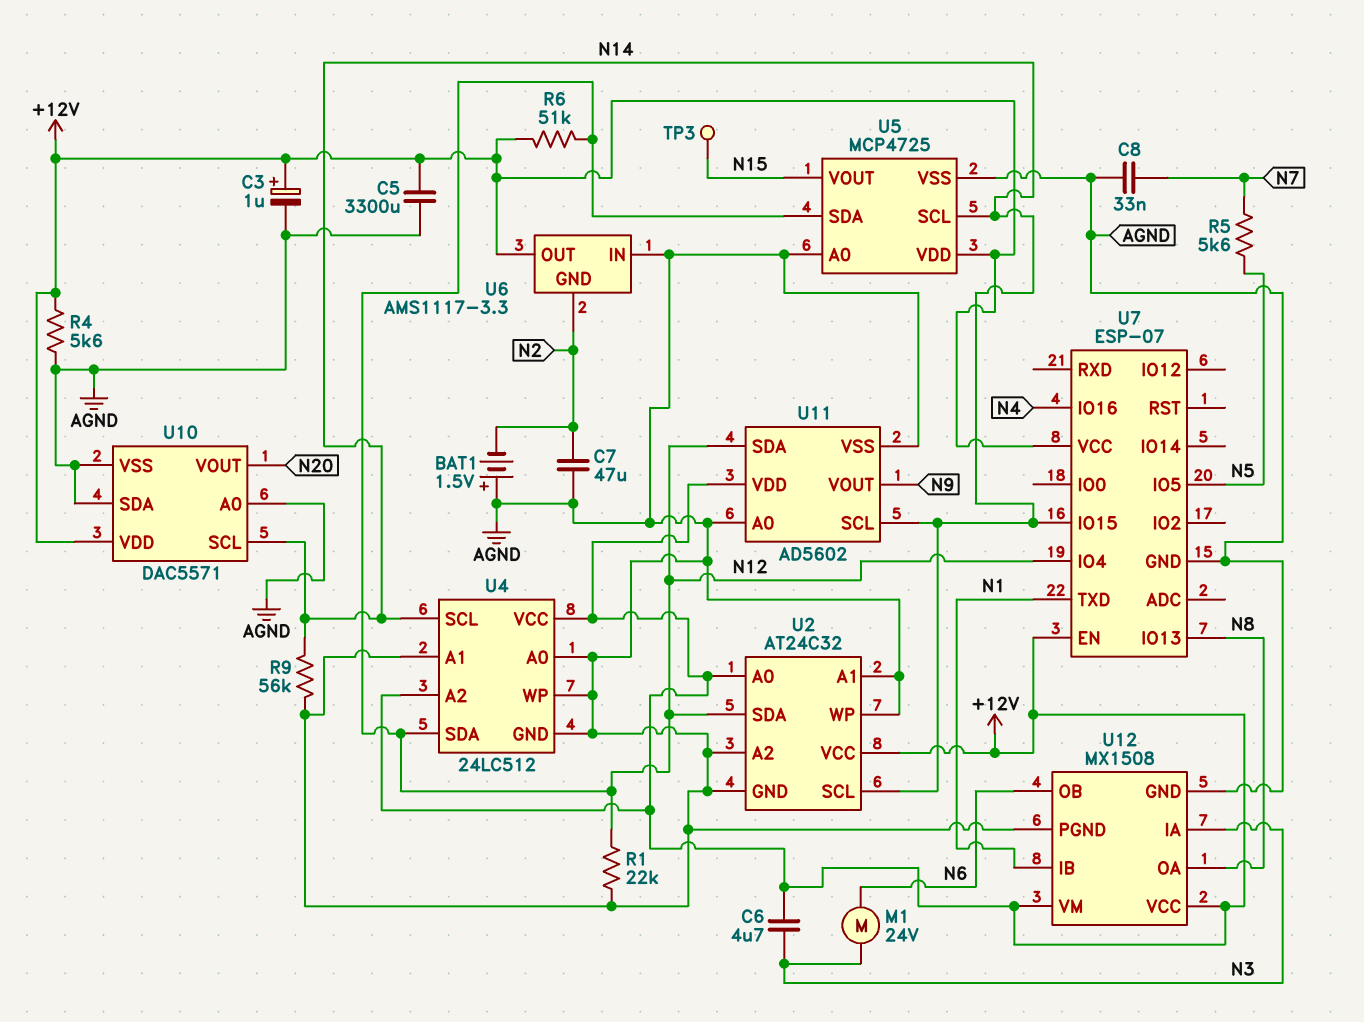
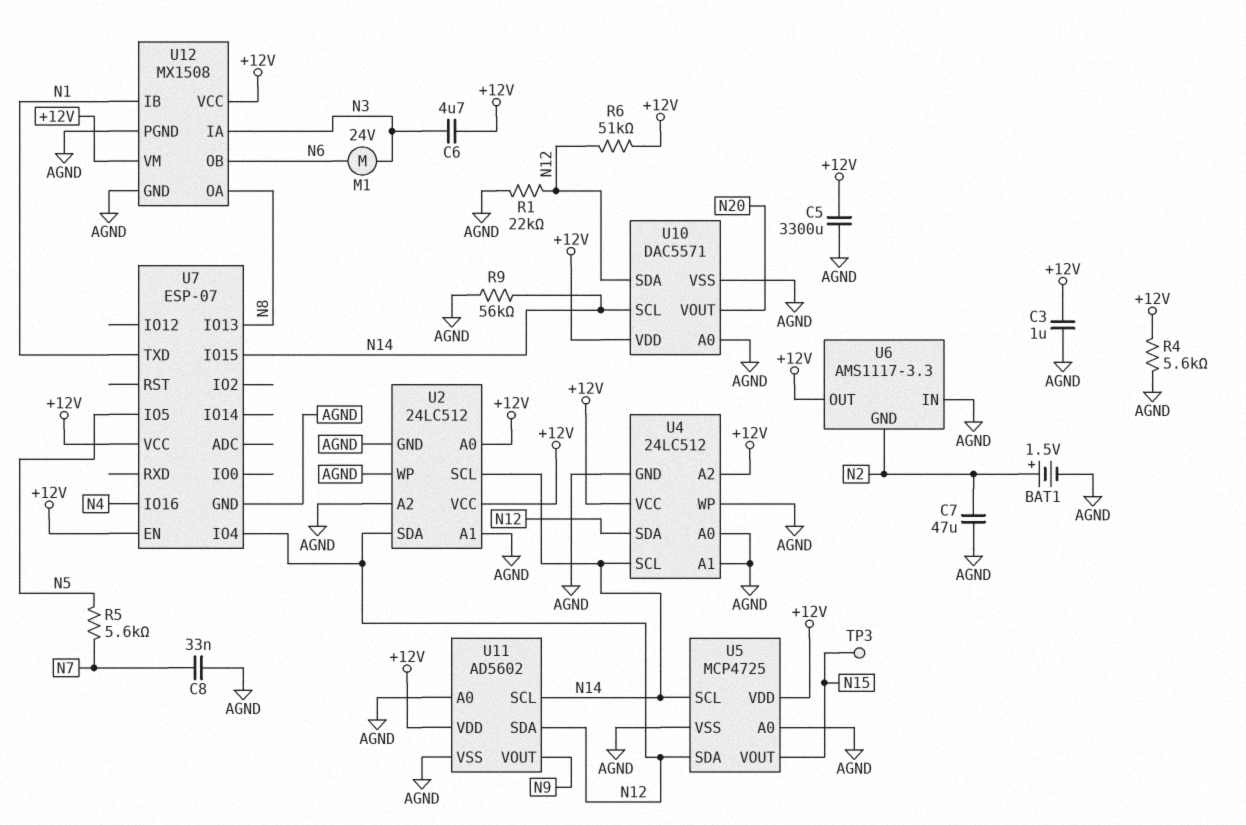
BAT1: 1.5V (plus AGND, minus N2) -> 1.5V (plus N2, minus AGND)
C3: 1uF (plus +12V, minus AGND) -> 1uF (+12V, AGND)
U2: AT24C32 -> 24LC512
U10 pin SDA: AGND -> N12

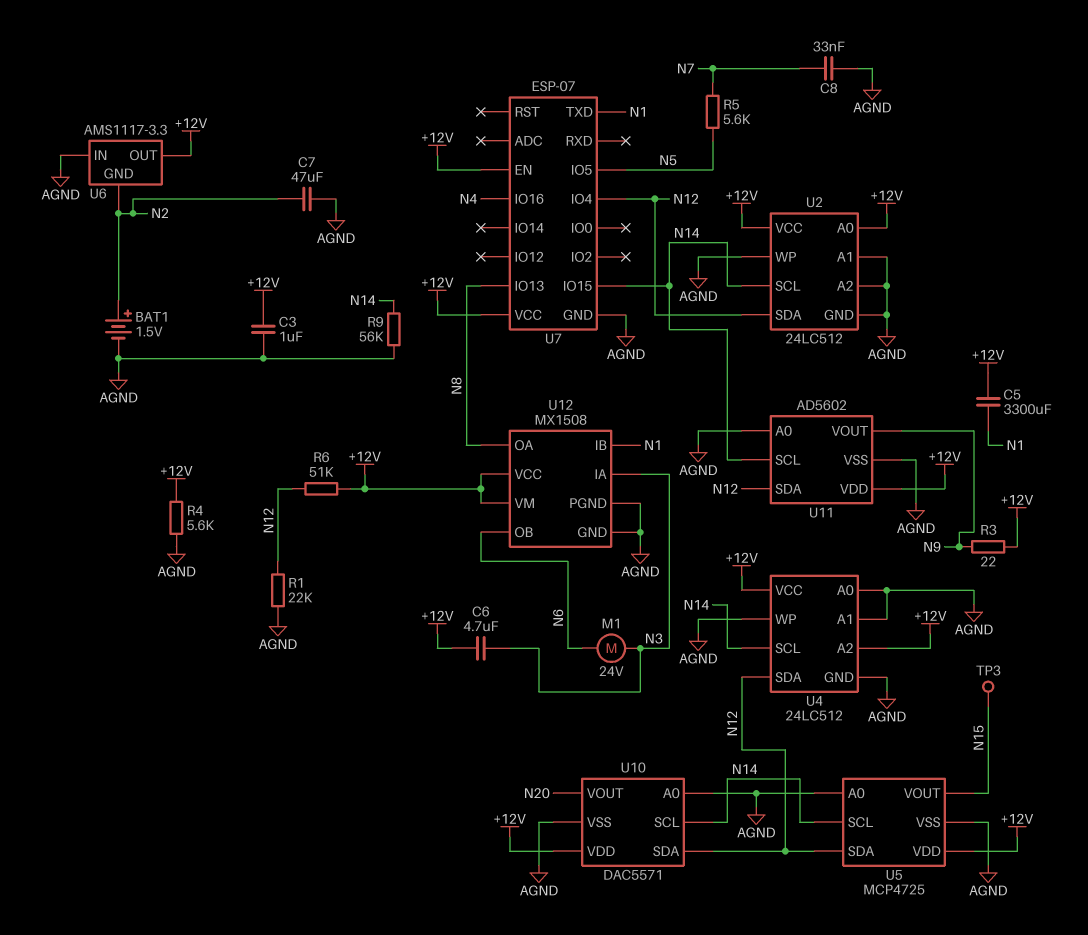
C5: 3300uF (+12V, AGND) -> 3300uF (+12V, N1)
R3: none -> 22 (+12V, N9)

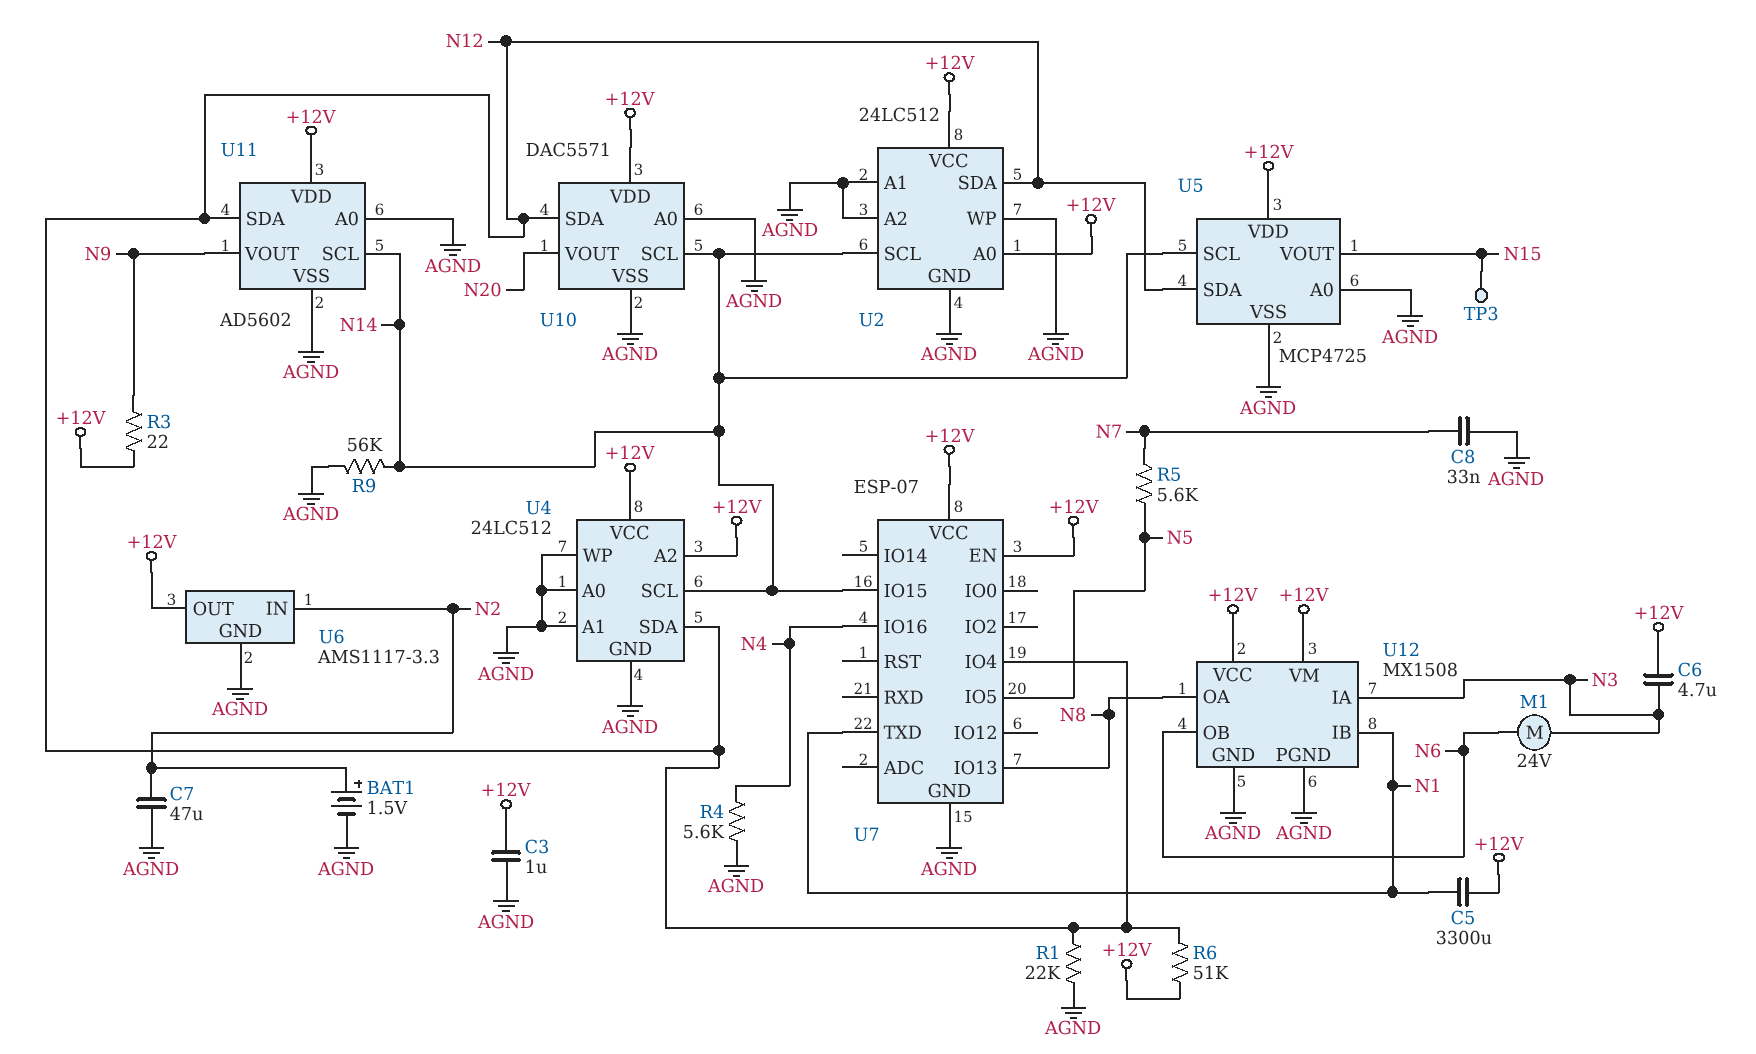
R4: 5.6k (+12V, AGND) -> 5.6k (AGND, N4)
U6 pin GND: N2 -> AGND
U6 pin IN: AGND -> N2

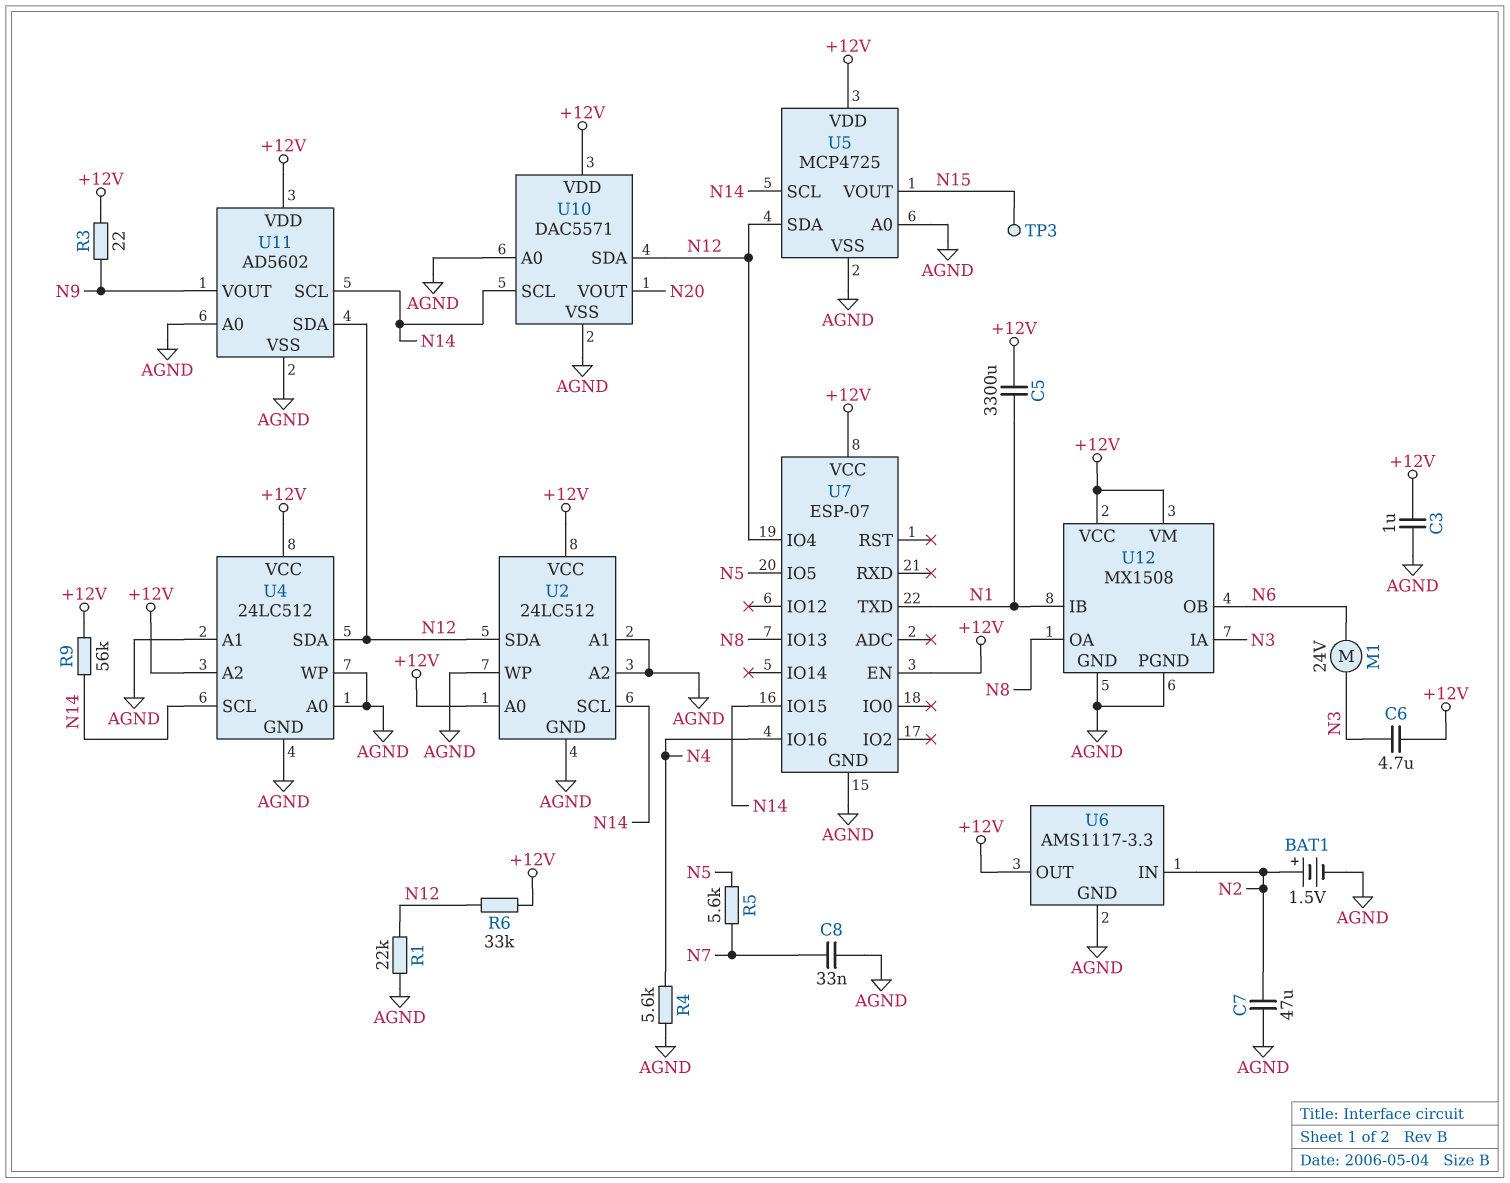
R6: 51k (+12V, N12) -> 33k (+12V, N12)
R9: 56k (AGND, N14) -> 56k (+12V, N14)

